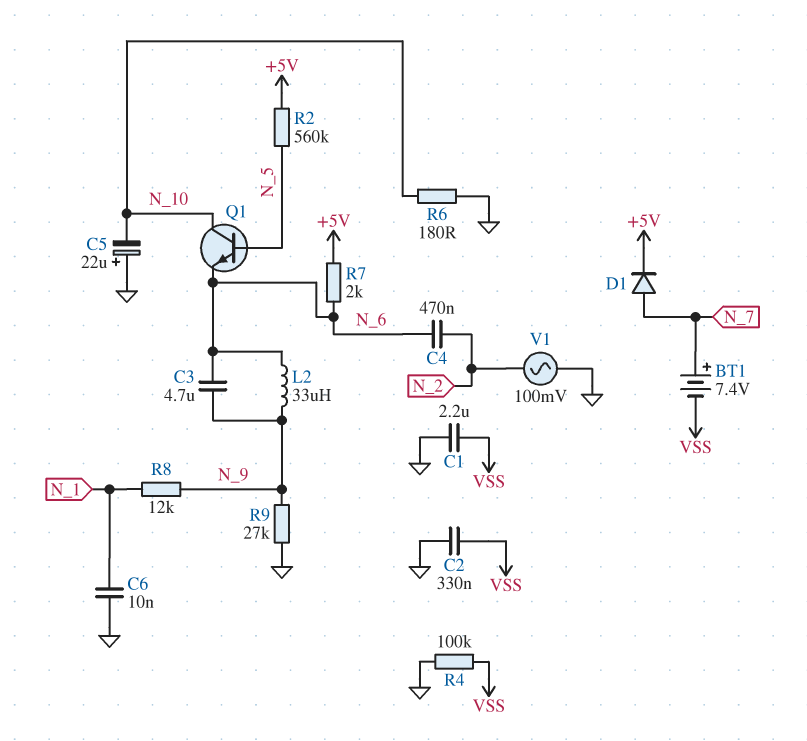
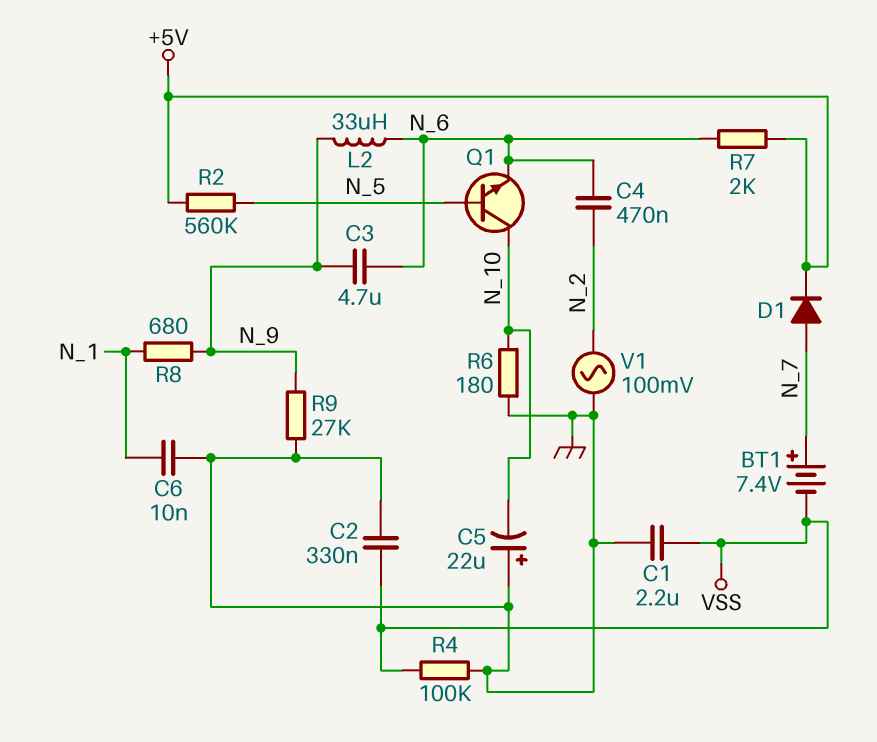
R8: 12k (N_1, N_9) -> 680 (N_1, N_9)

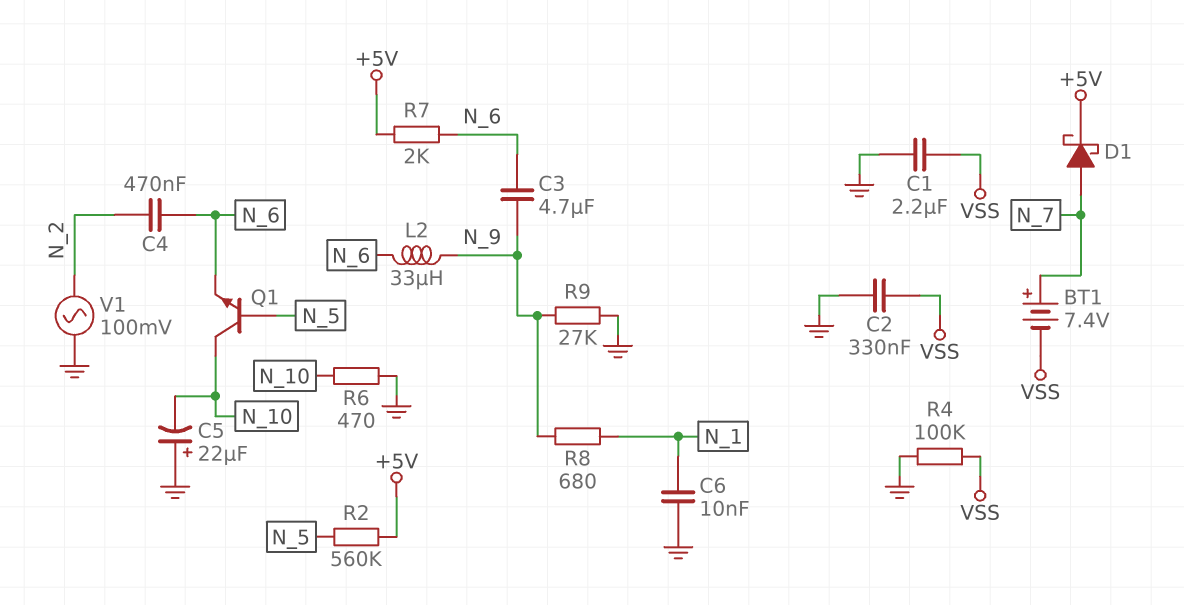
D1: diode (A N_7, K +5V) -> schottky (A N_7, K +5V)
R6: 180 (GND, N_10) -> 470 (GND, N_10)

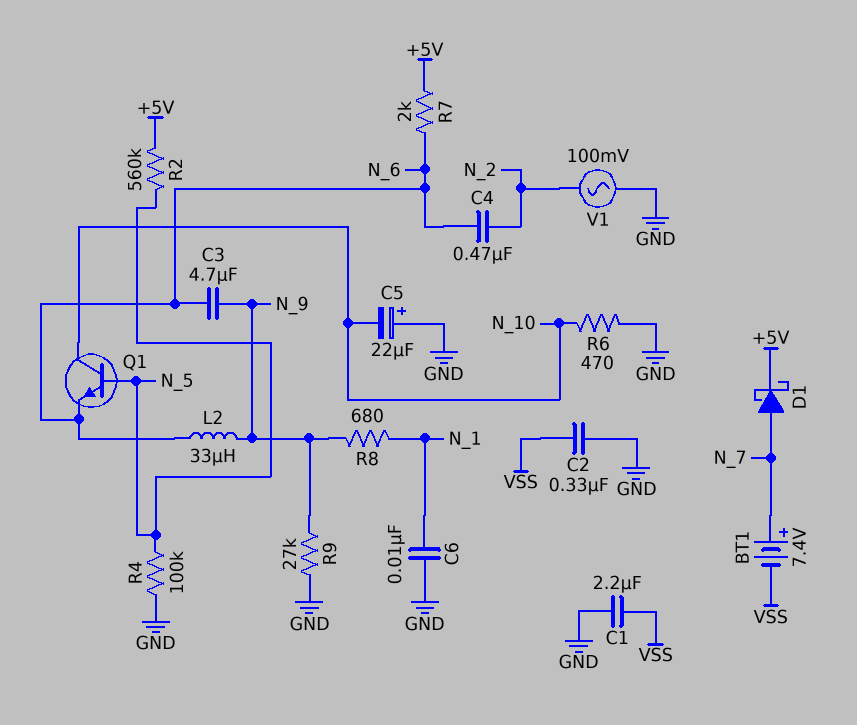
R4: 100k (GND, VSS) -> 100k (GND, N_5)

